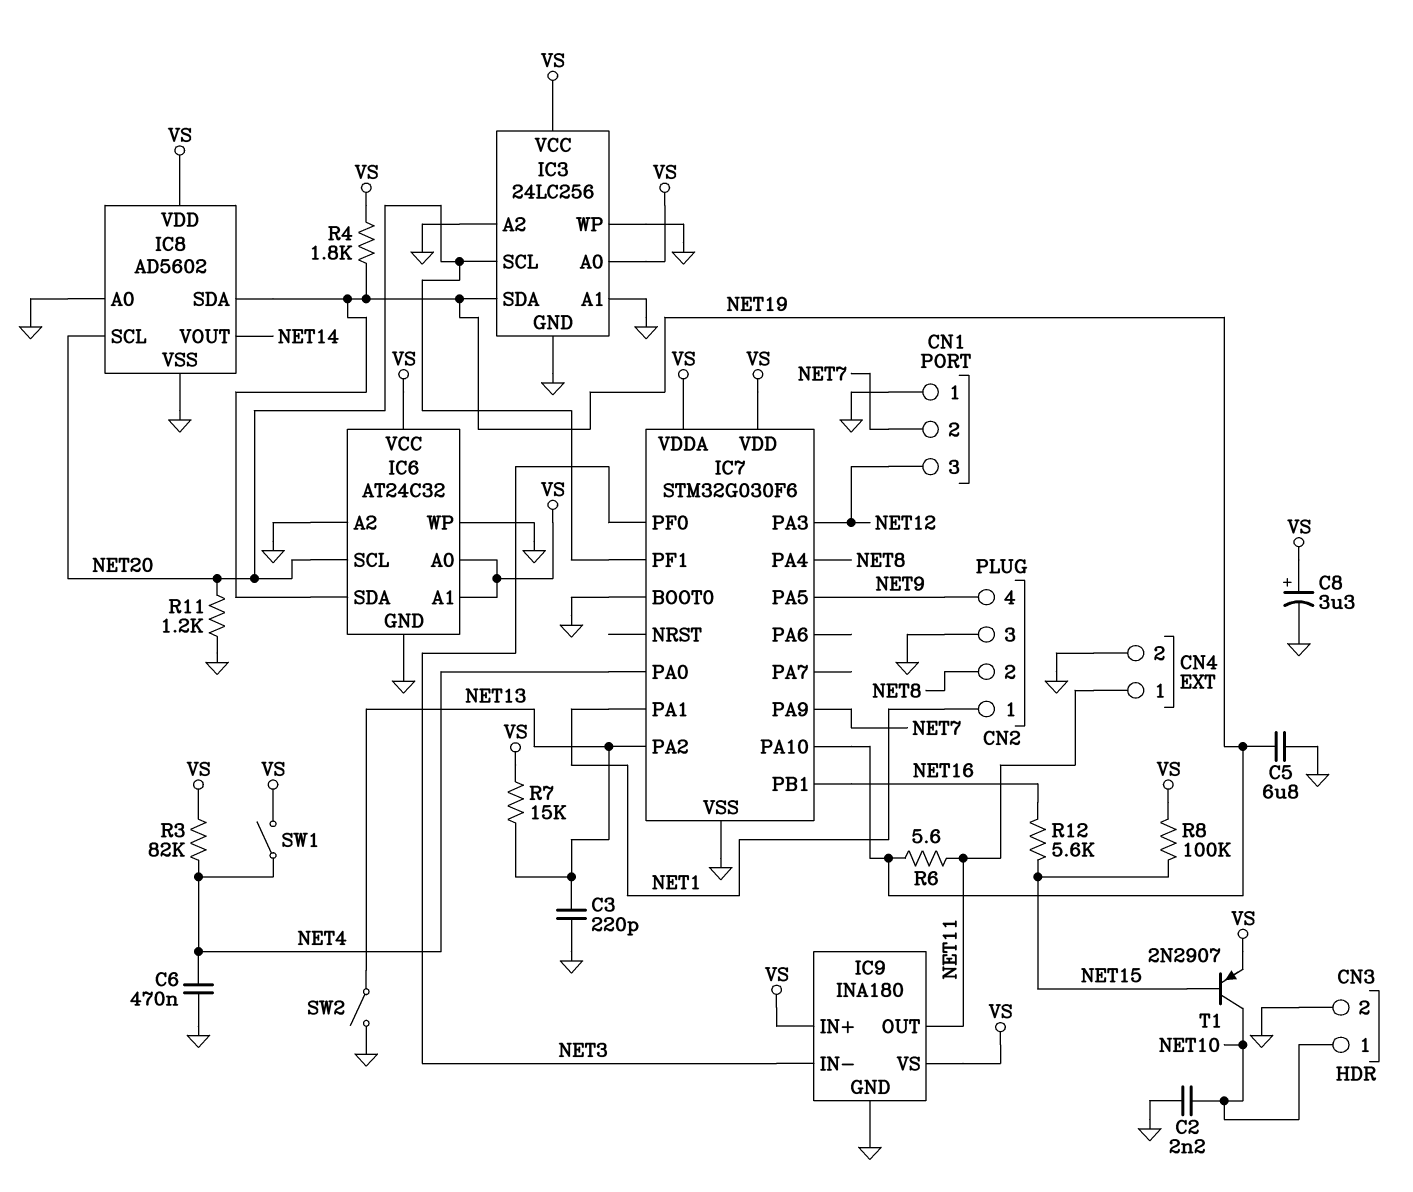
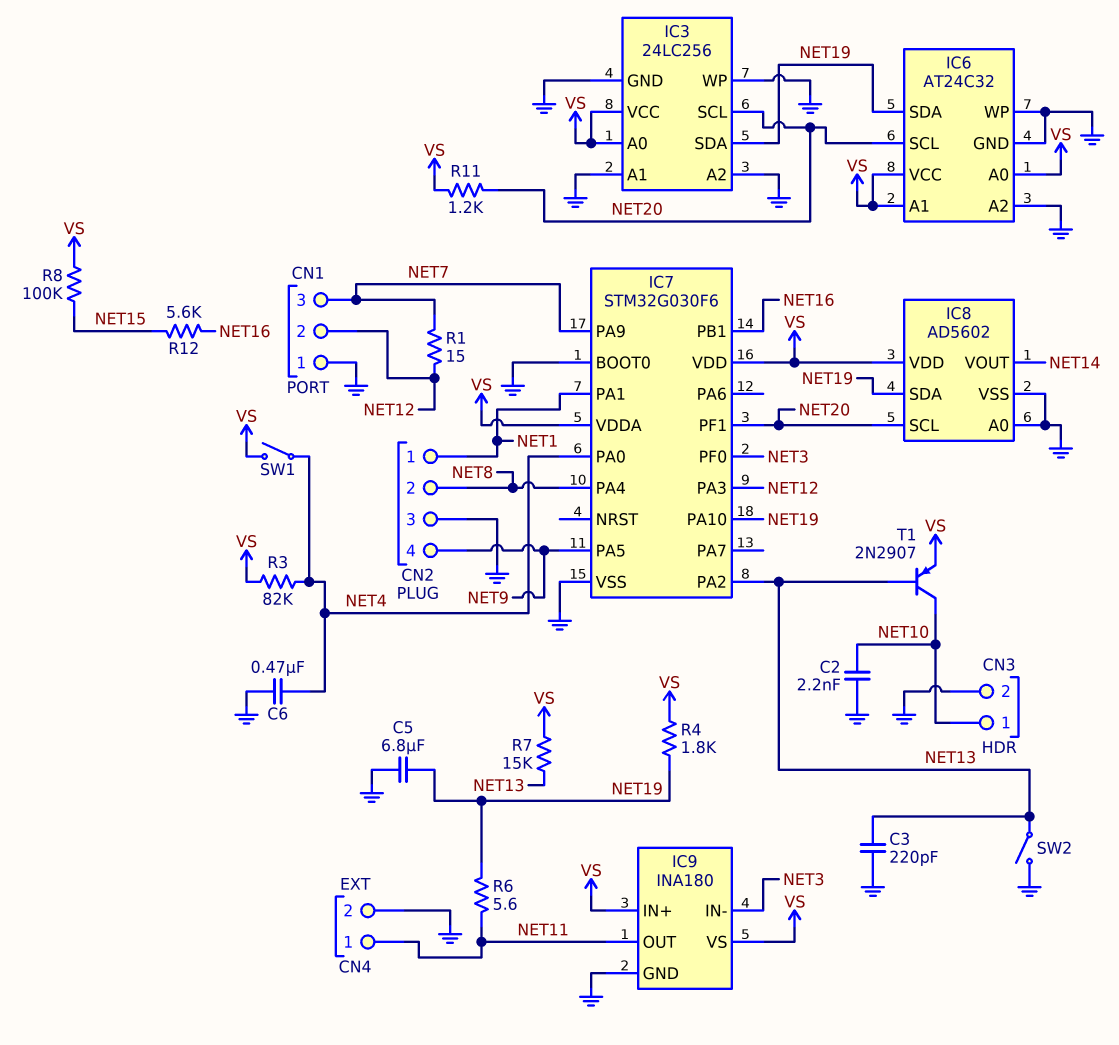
C8: 3.3uF (plus VS, minus GND) -> none
CN1 pin 2: NET7 -> NET12
CN1 pin 3: NET12 -> NET7
R1: none -> 15 (NET7, NET12)
R11: 1.2k (GND, NET20) -> 1.2k (NET20, VS)
T1: PNP 2N2907 (B NET15, C NET10, E VS) -> PNP 2N2907 (B NET13, C NET10, E VS)

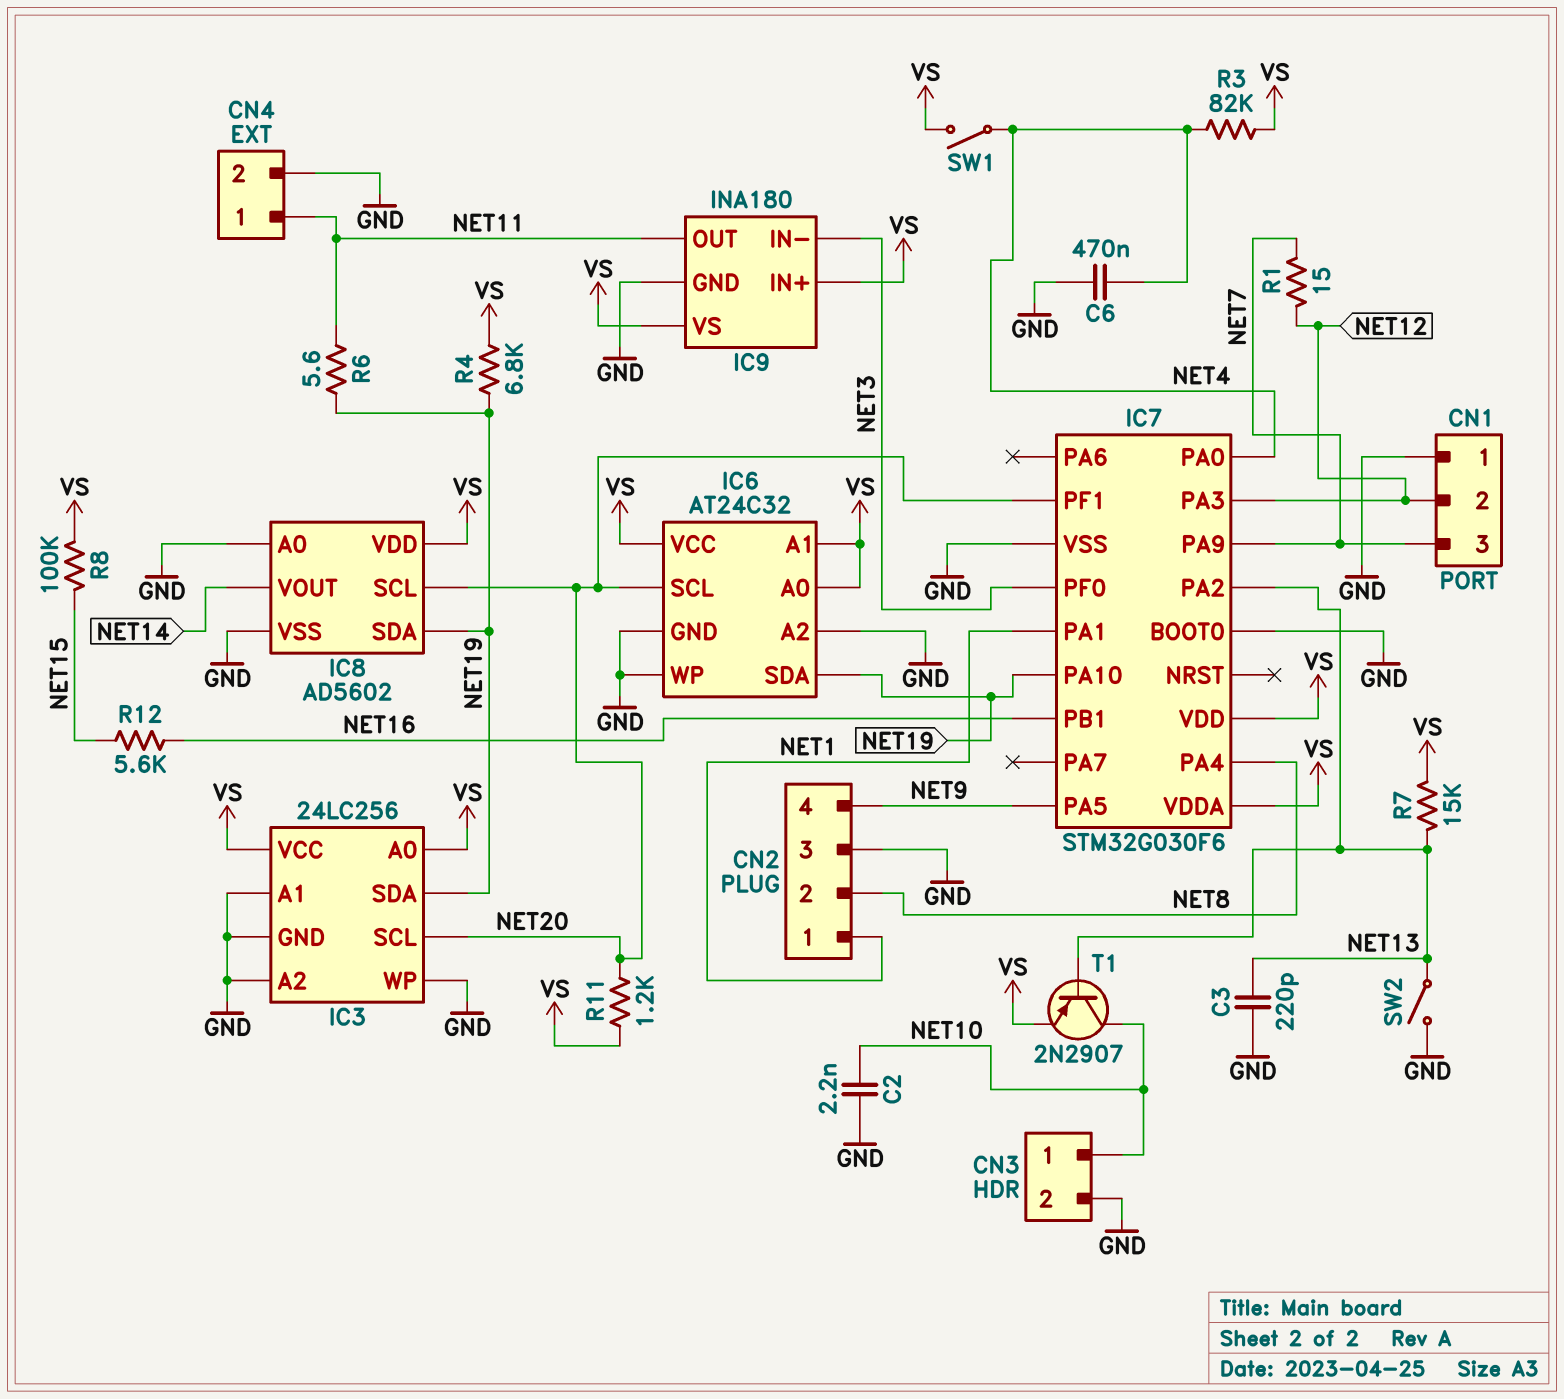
C5: 6.8uF (GND, NET19) -> none
R4: 1.8k (NET19, VS) -> 6.8k (NET19, VS)

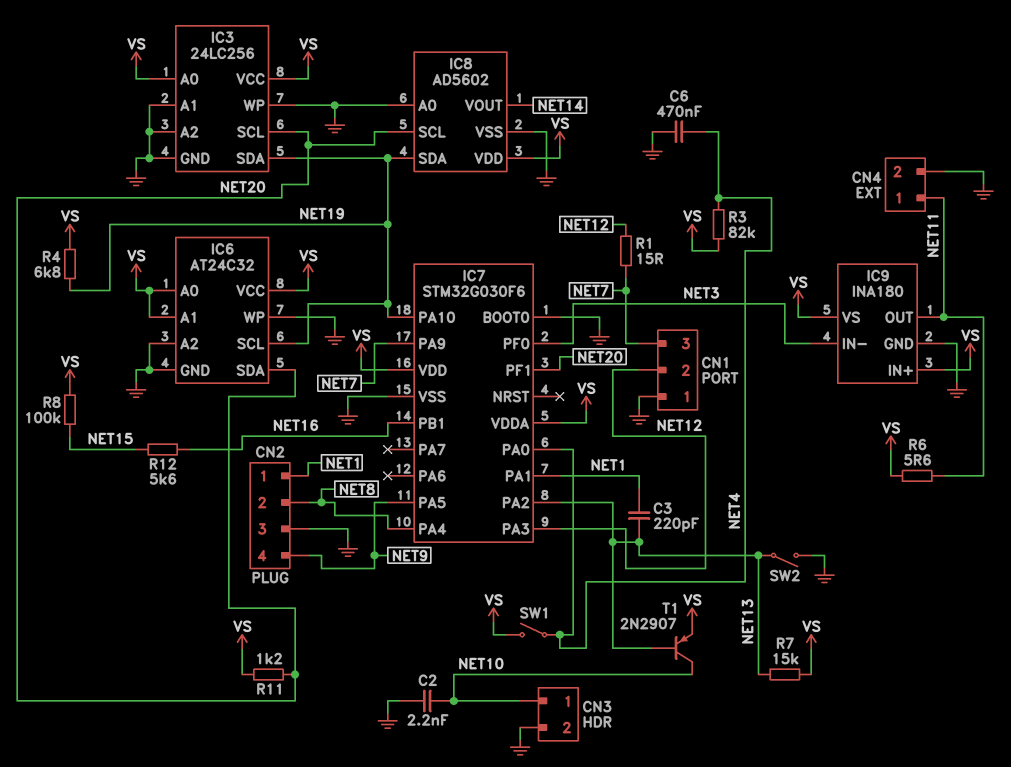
C3: 220pF (GND, NET13) -> 220pF (NET1, NET13)
IC6 pin SCL: NET20 -> NET19
IC6 pin SDA: NET19 -> NET20
R6: 5.6 (NET11, NET19) -> 5.6 (NET11, VS)

